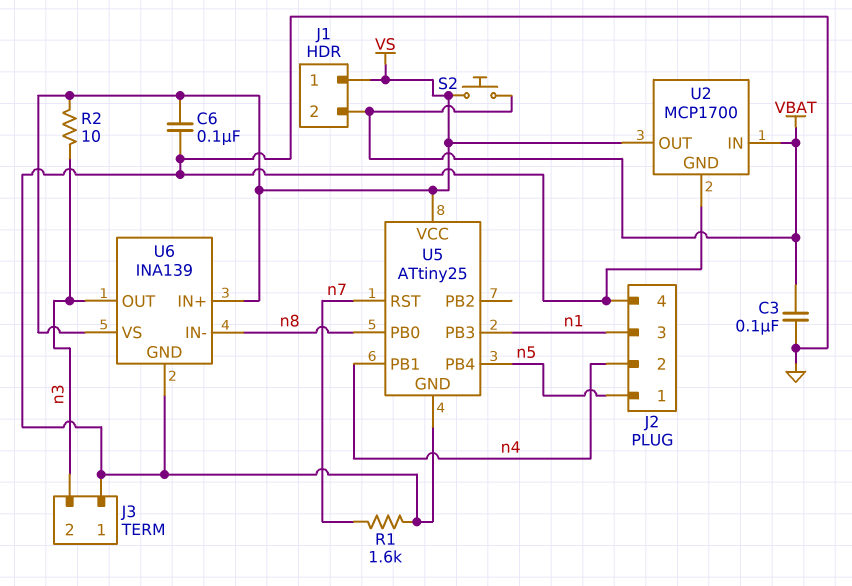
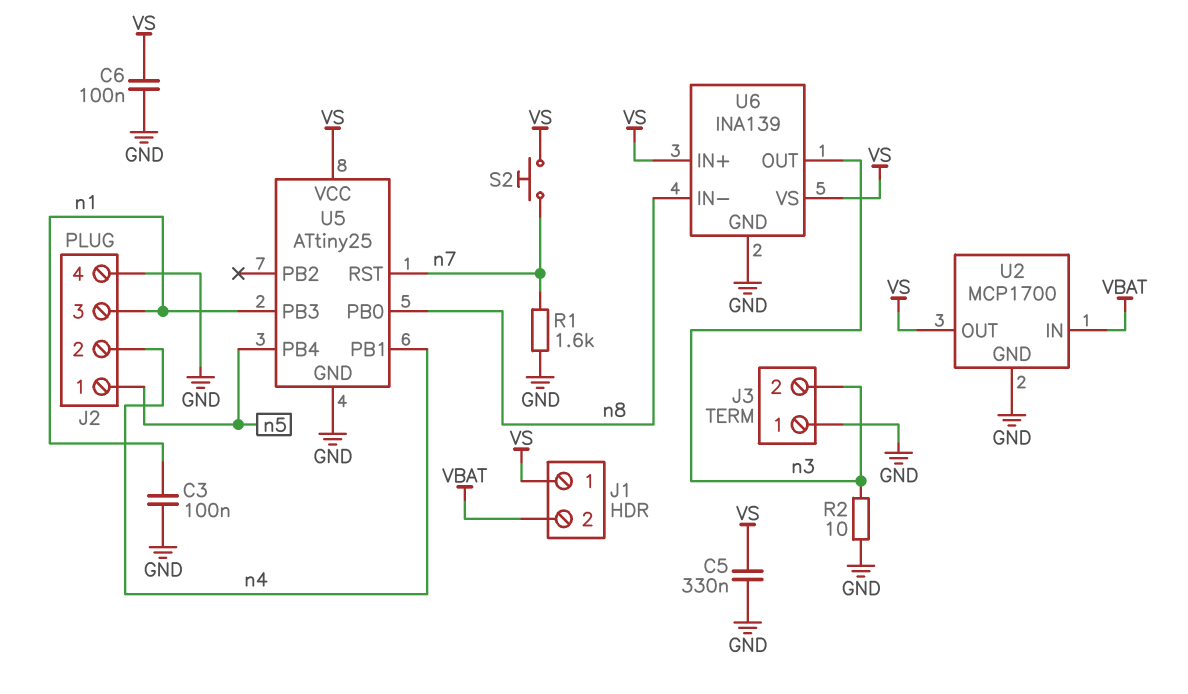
C3: 100nF (GND, VBAT) -> 100nF (GND, n1)
C5: none -> 330nF (GND, VS)
R2: 10 (VS, n3) -> 10 (GND, n3)
S2: button (VBAT, VS) -> button (VS, n7)

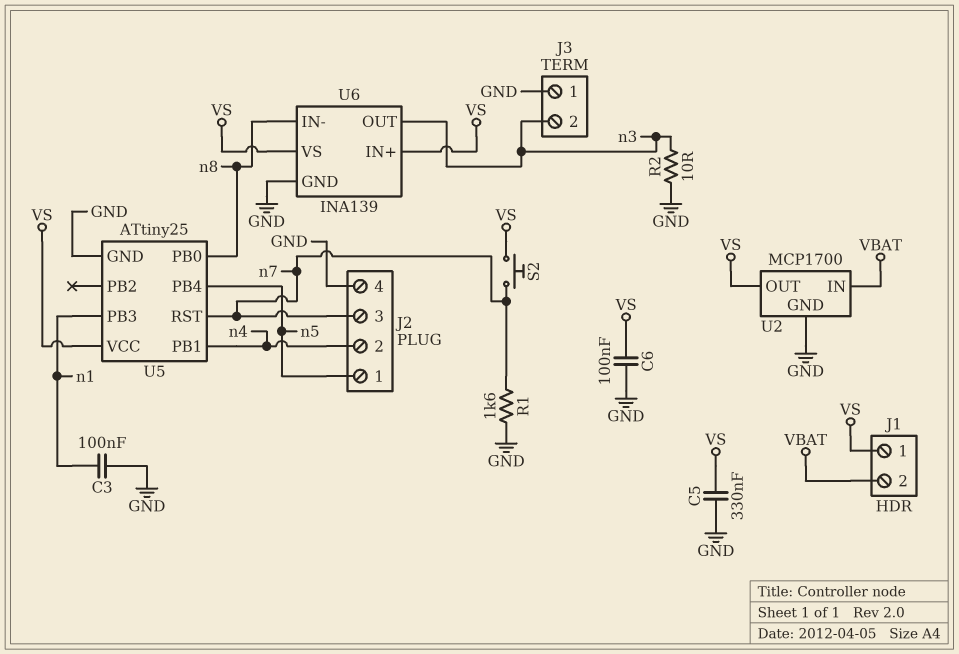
J2 pin 3: n1 -> n7

